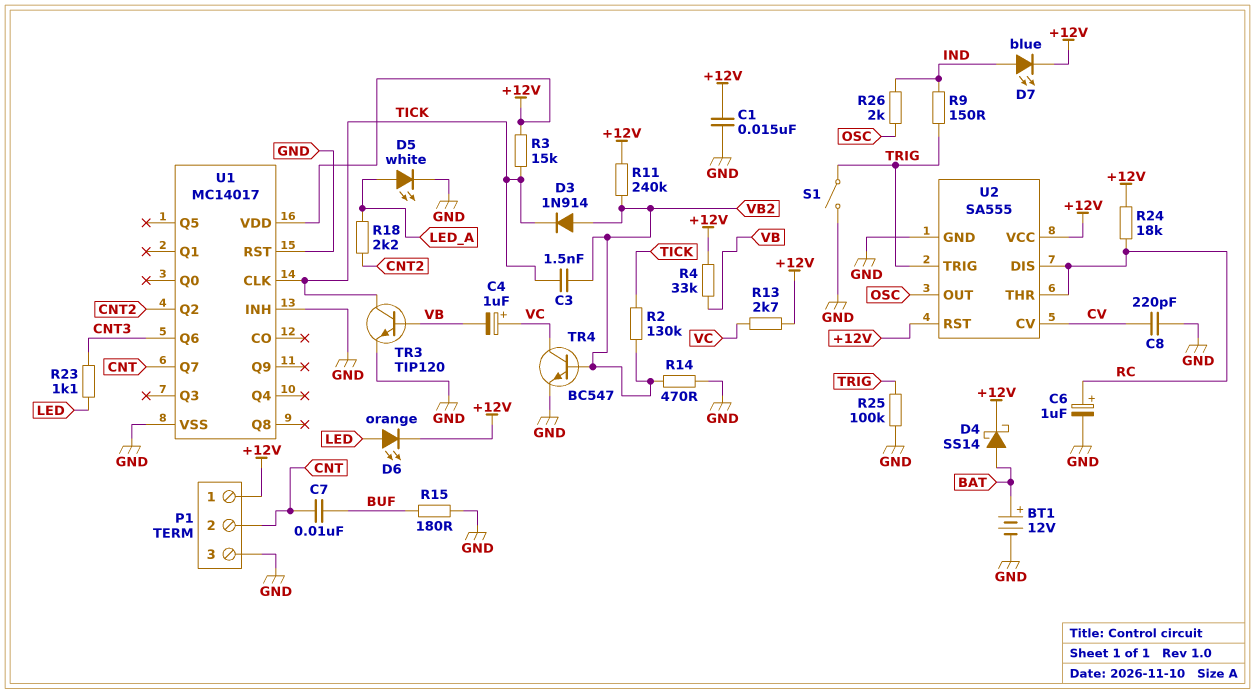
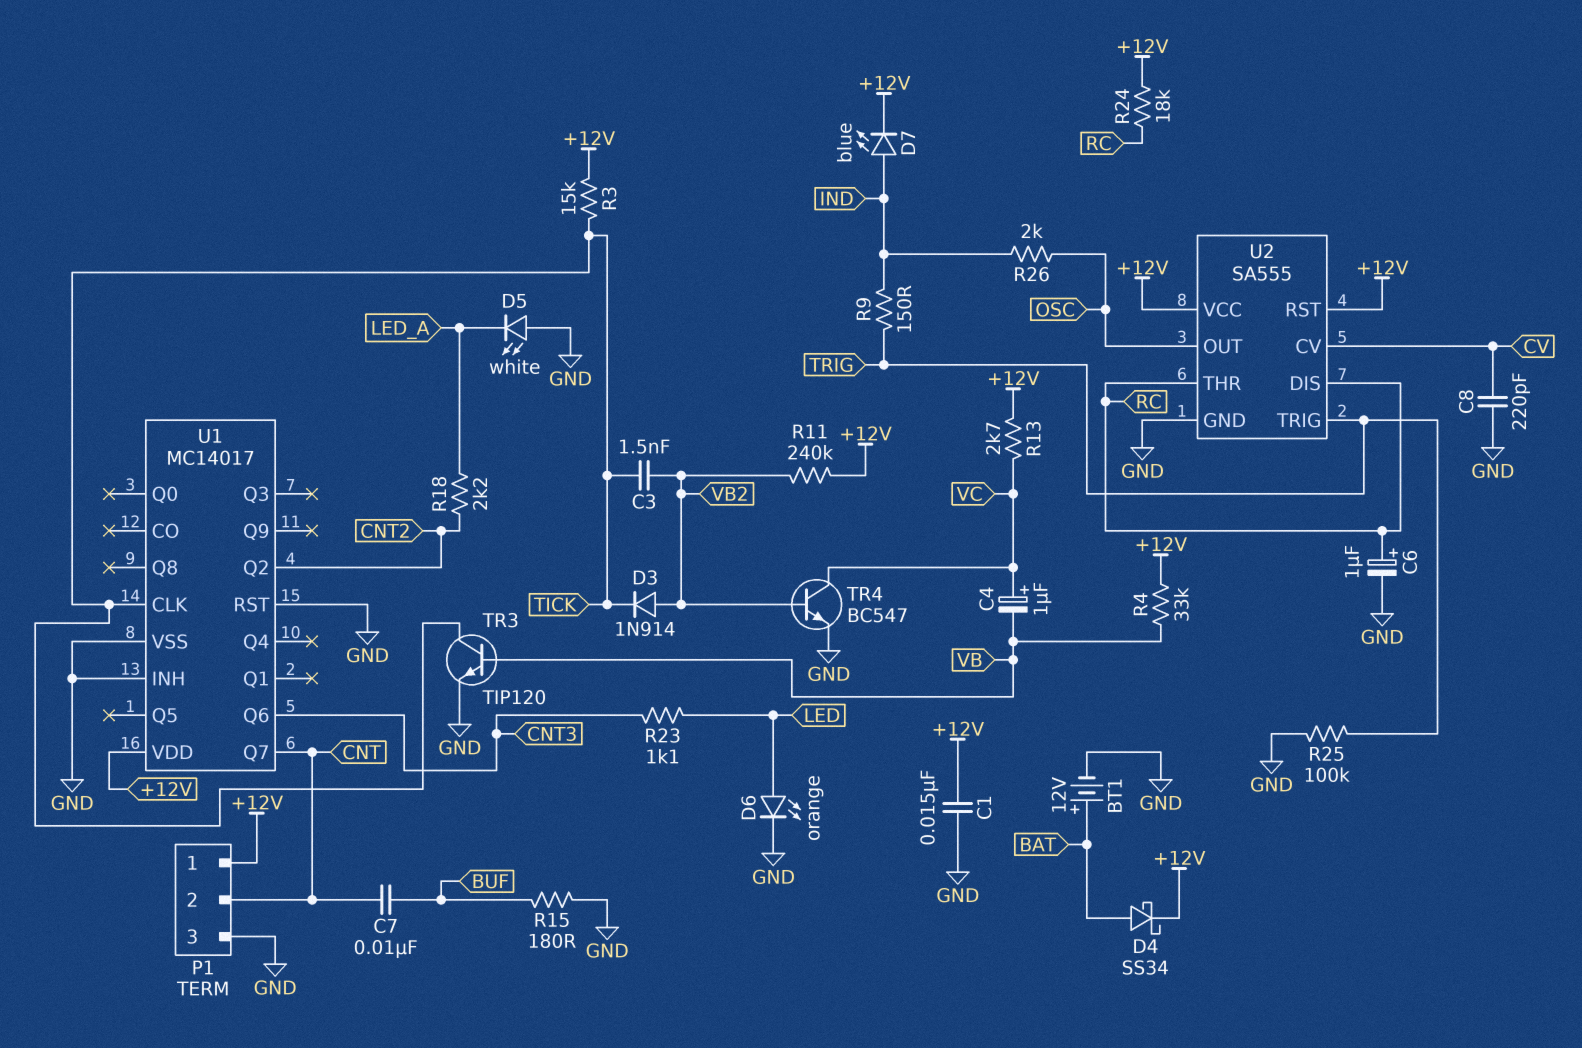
D4: schottky SS14 (A BAT, K +12V) -> schottky SS34 (A BAT, K +12V)
D5: LED white (A LED_A, K GND) -> LED white (A GND, K LED_A)
D6: LED orange (A LED, K +12V) -> LED orange (A LED, K GND)
R2: 130k (TICK, VB2) -> none
R14: 470 (GND, VB2) -> none
S1: switch (GND, TRIG) -> none

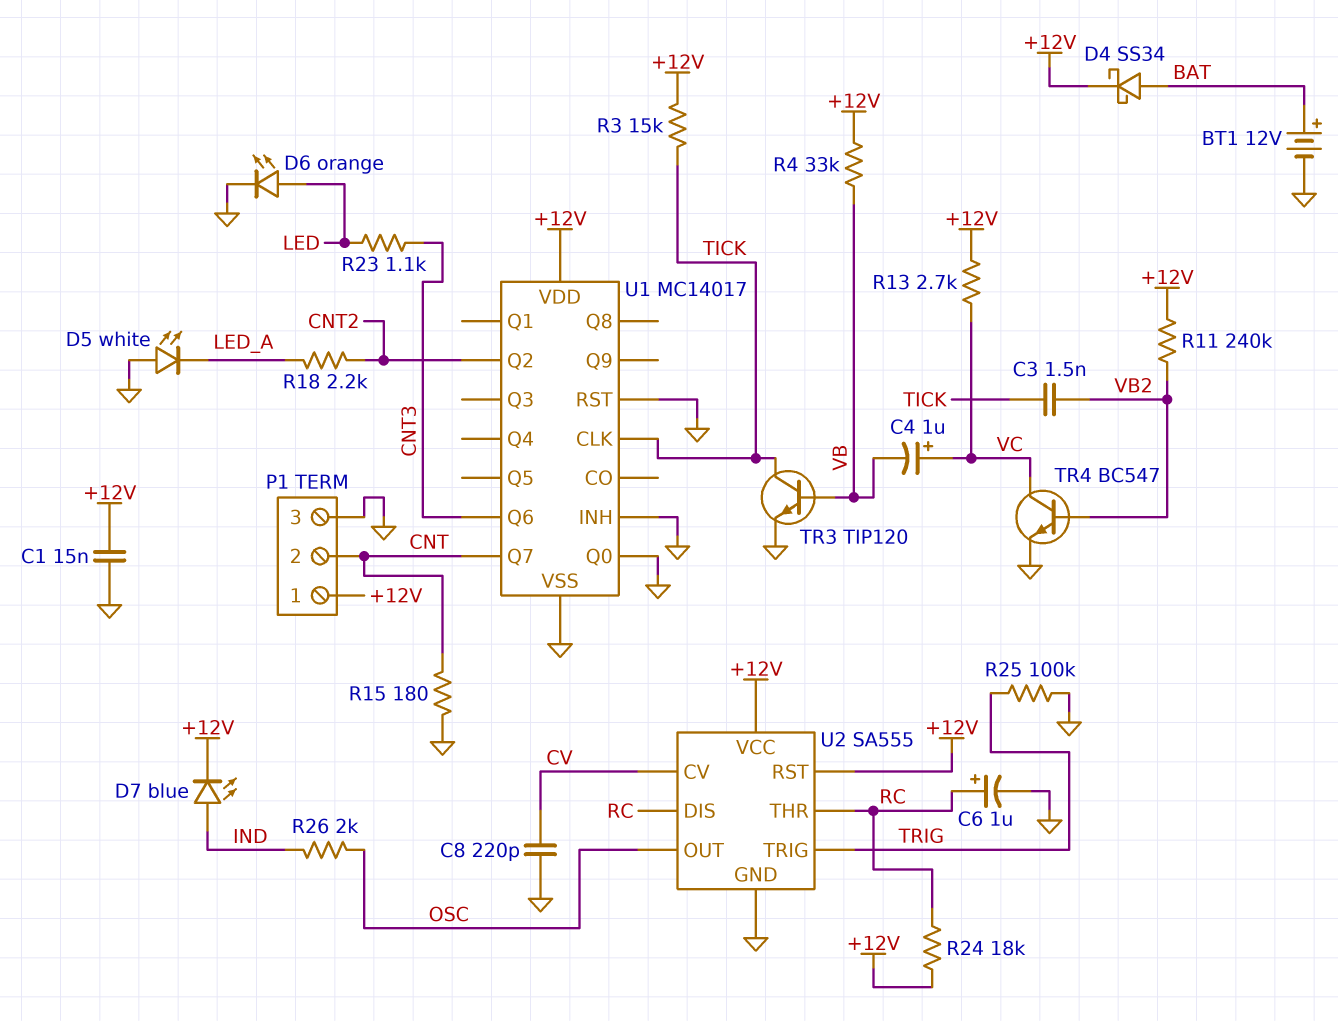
C7: 10nF (BUF, CNT) -> none
D3: diode 1N914 (A VB2, K TICK) -> none
R9: 150 (IND, TRIG) -> none
R15: 180 (BUF, GND) -> 180 (CNT, GND)
U1 pin Q0: none -> GND

